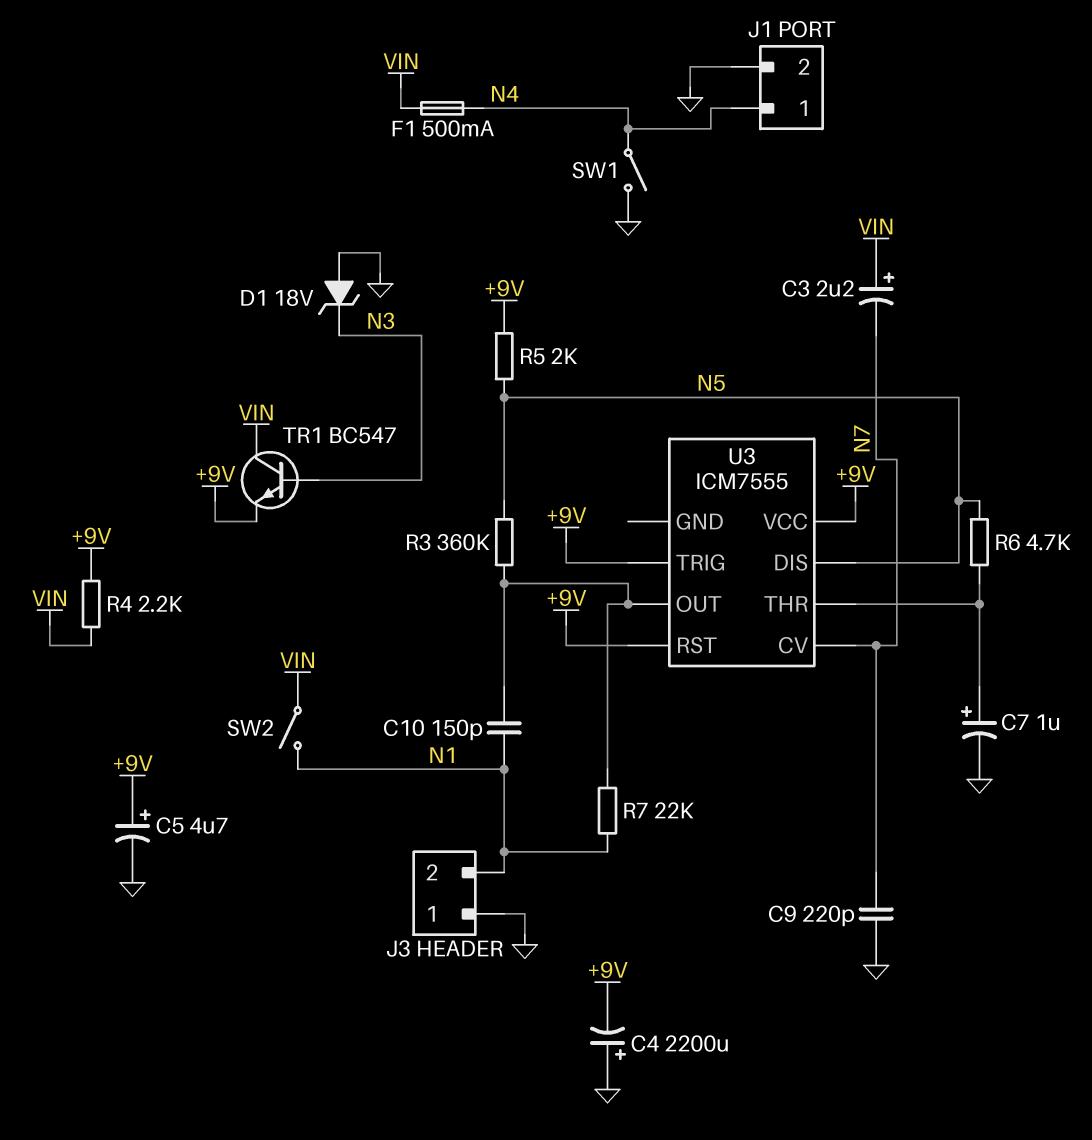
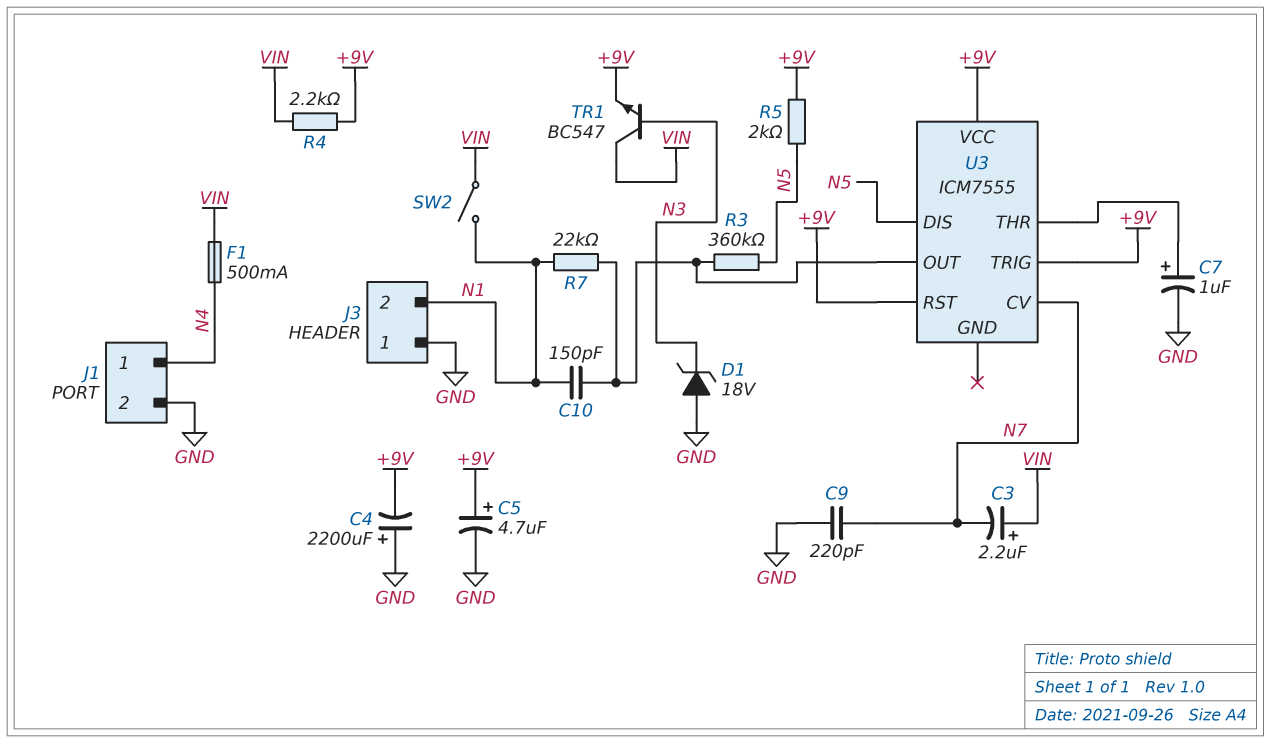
R6: 4.7k (N5, U3/THR) -> none
SW1: switch (GND, N4) -> none

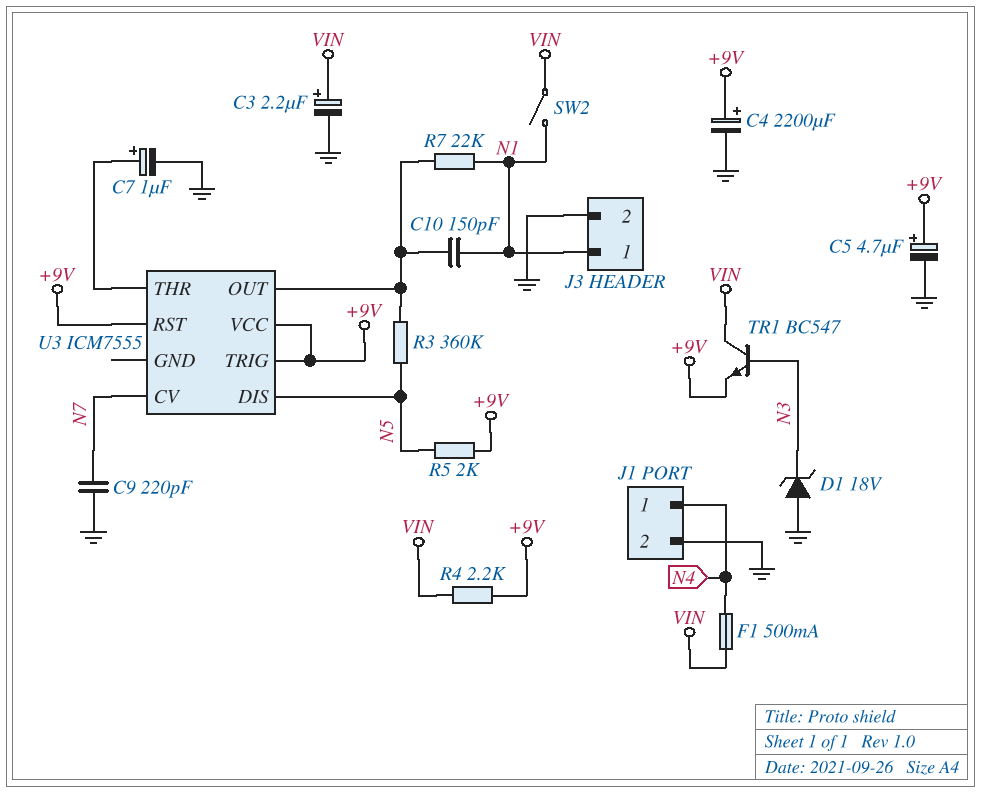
C3: 2.2uF (plus VIN, minus N7) -> 2.2uF (plus VIN, minus GND)
C4: 2200uF (plus GND, minus +9V) -> 2200uF (plus +9V, minus GND)
J3 pin 1: GND -> N1
J3 pin 2: N1 -> GND

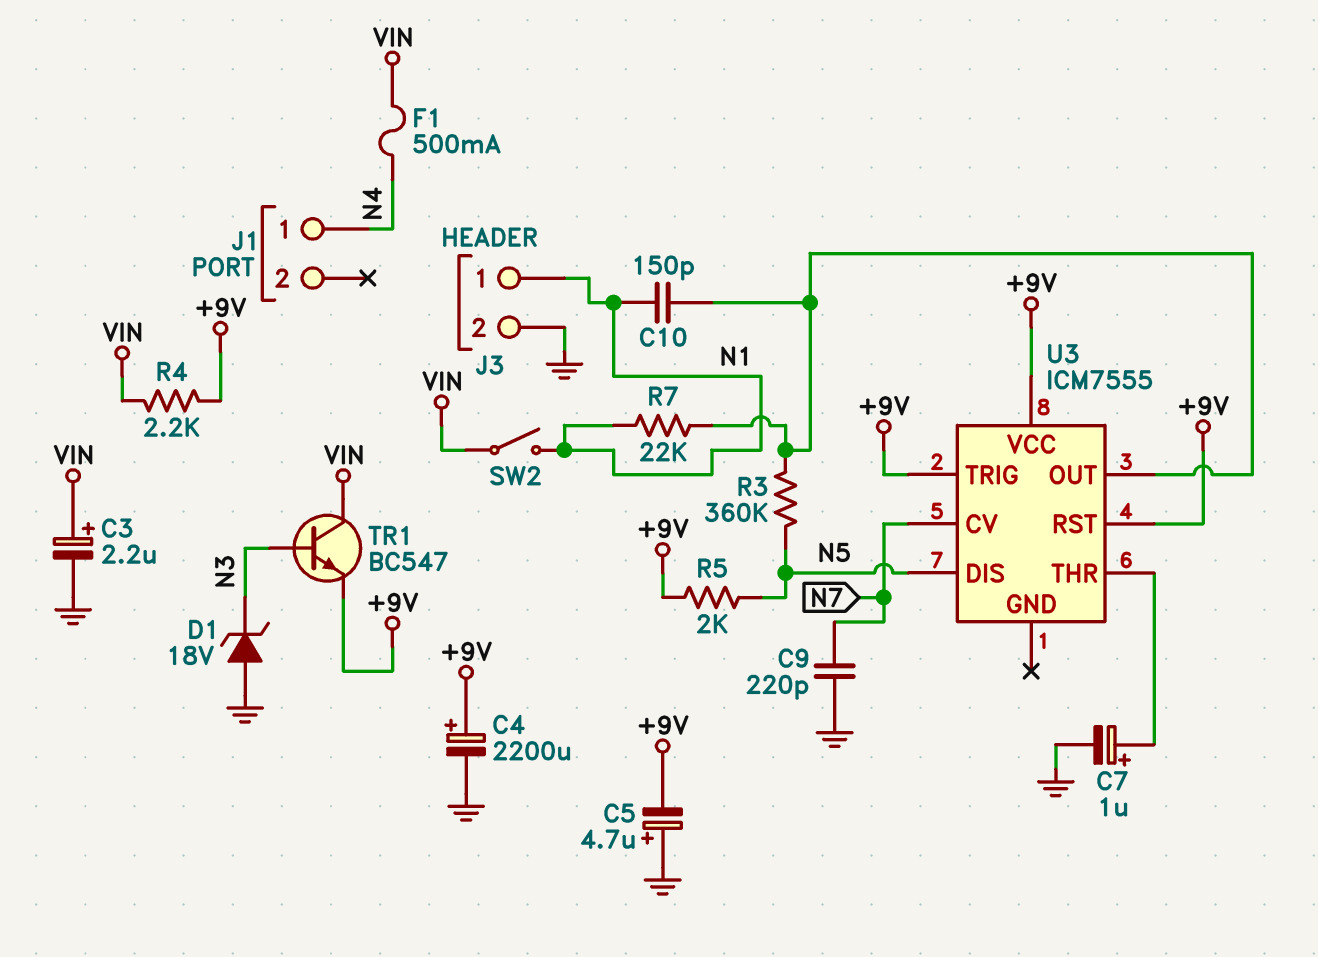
C5: 4.7uF (plus +9V, minus GND) -> 4.7uF (plus GND, minus +9V)
J1 pin 2: GND -> none

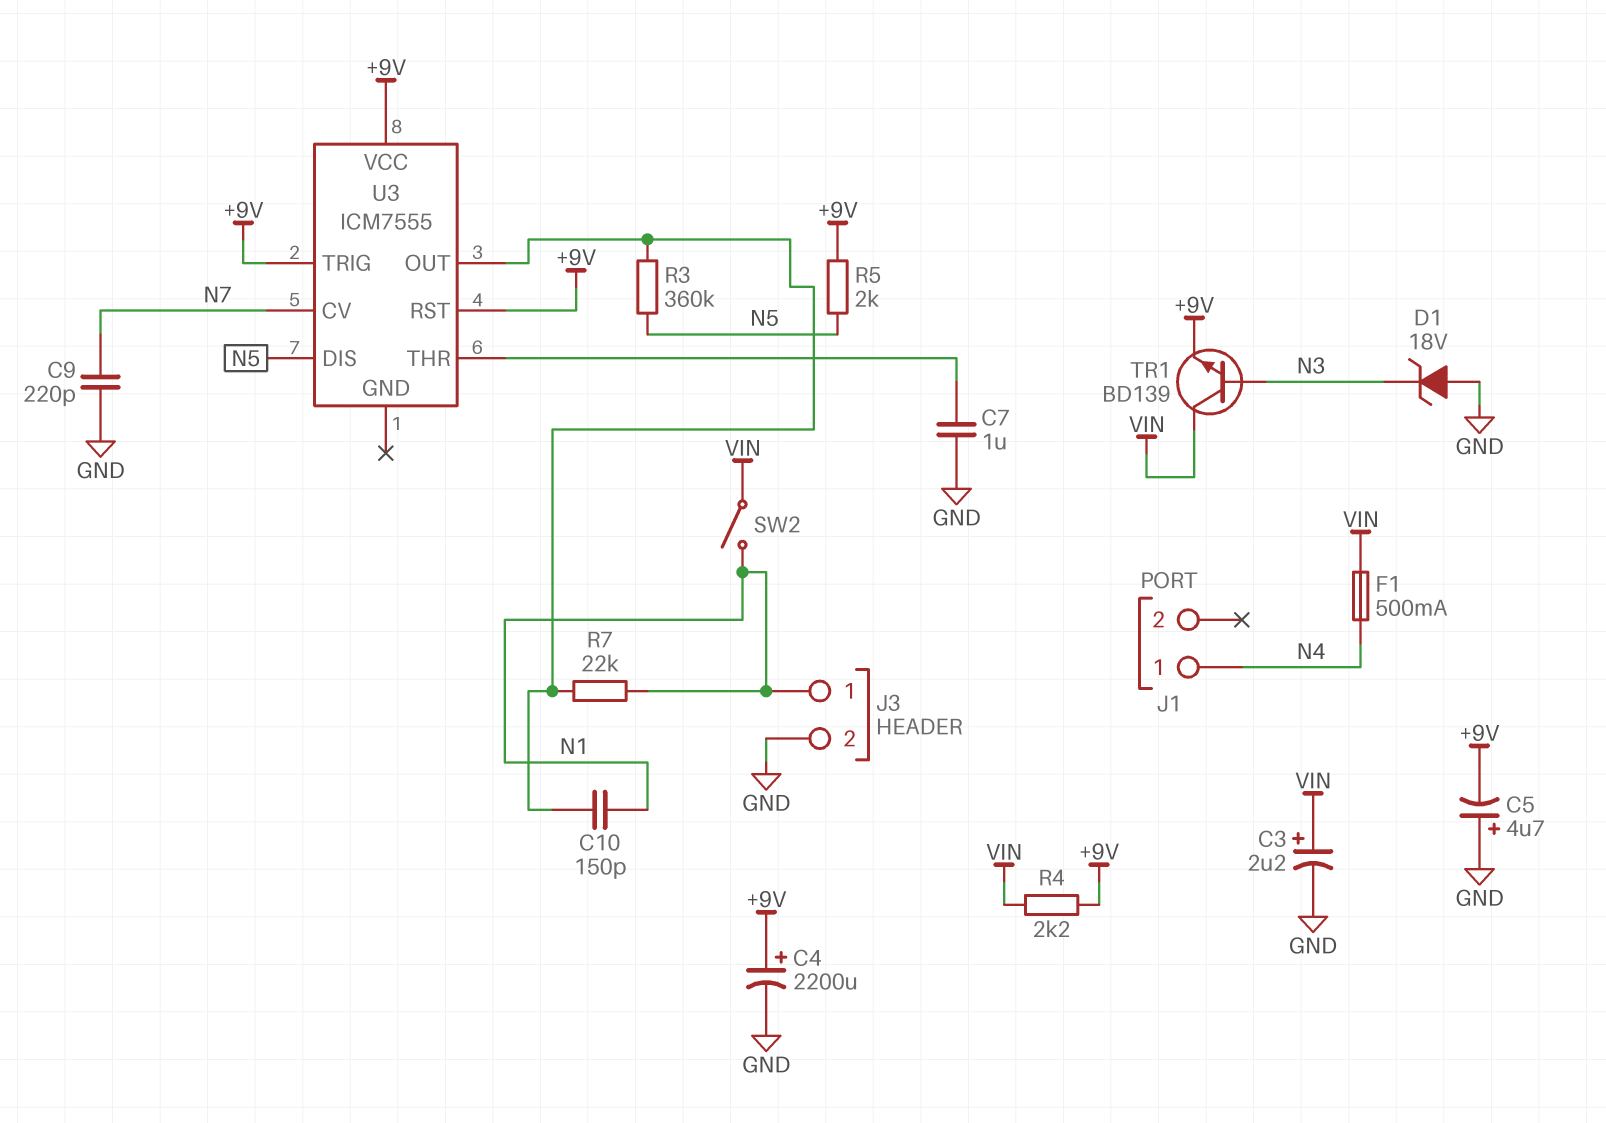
C7: 1uF (plus U3/THR, minus GND) -> 1uF (GND, U3/THR)
TR1: NPN BC547 (B N3, C VIN, E +9V) -> NPN BD139 (B N3, C VIN, E +9V)

